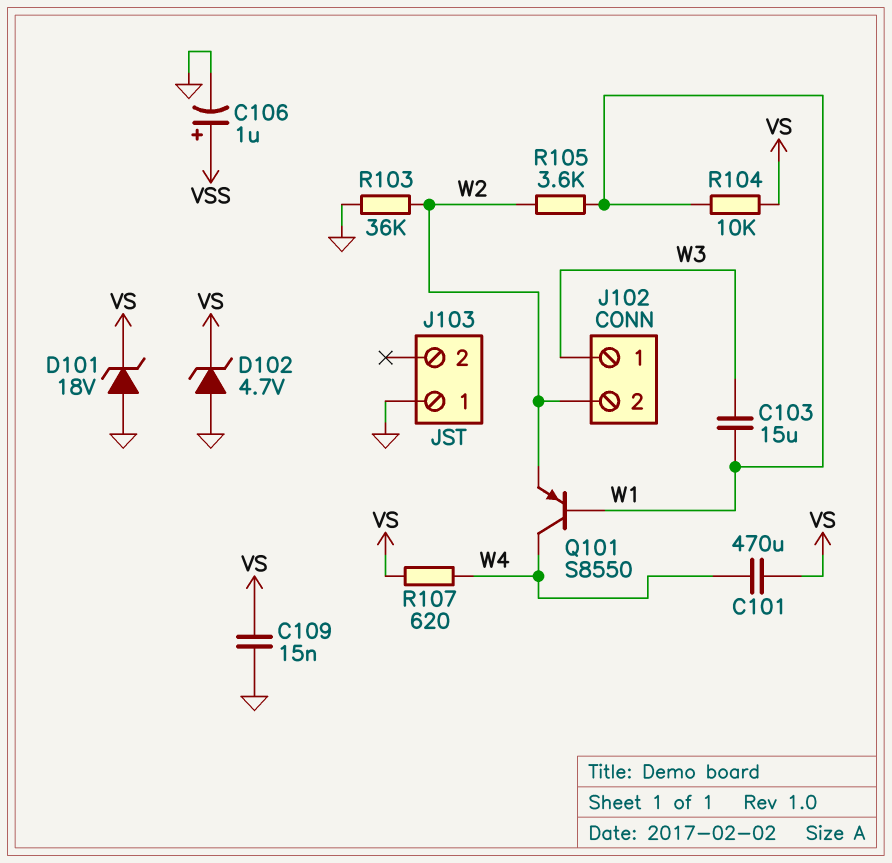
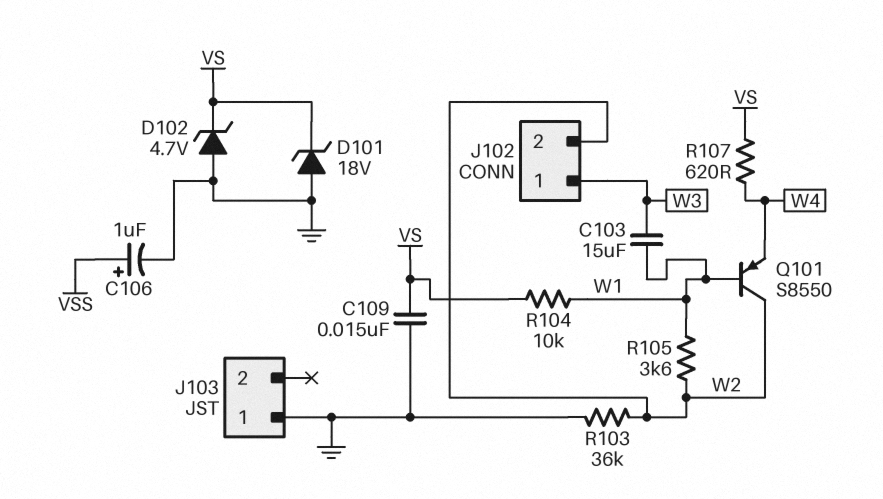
C101: 470uF (VS, W4) -> none
Q101: PNP S8550 (B W1, C W4, E W2) -> PNP S8550 (B W1, C W2, E W4)

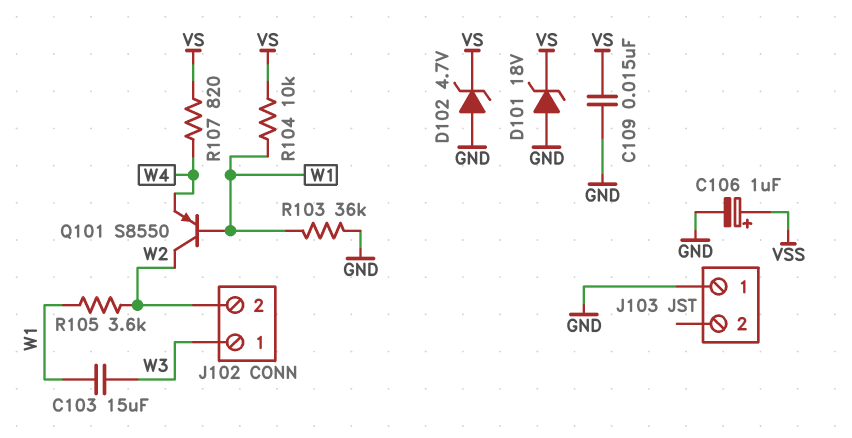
R103: 36k (GND, W2) -> 36k (GND, W1)
R107: 620 (VS, W4) -> 820 (VS, W4)

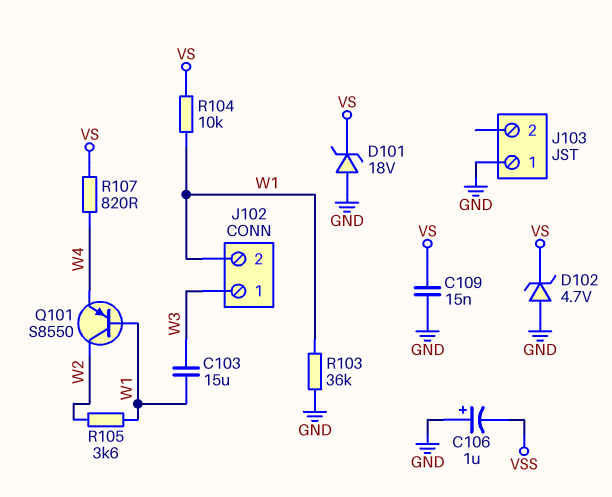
C106: 1uF (plus VSS, minus GND) -> 1uF (plus GND, minus VSS)
J102 pin 2: W2 -> W1

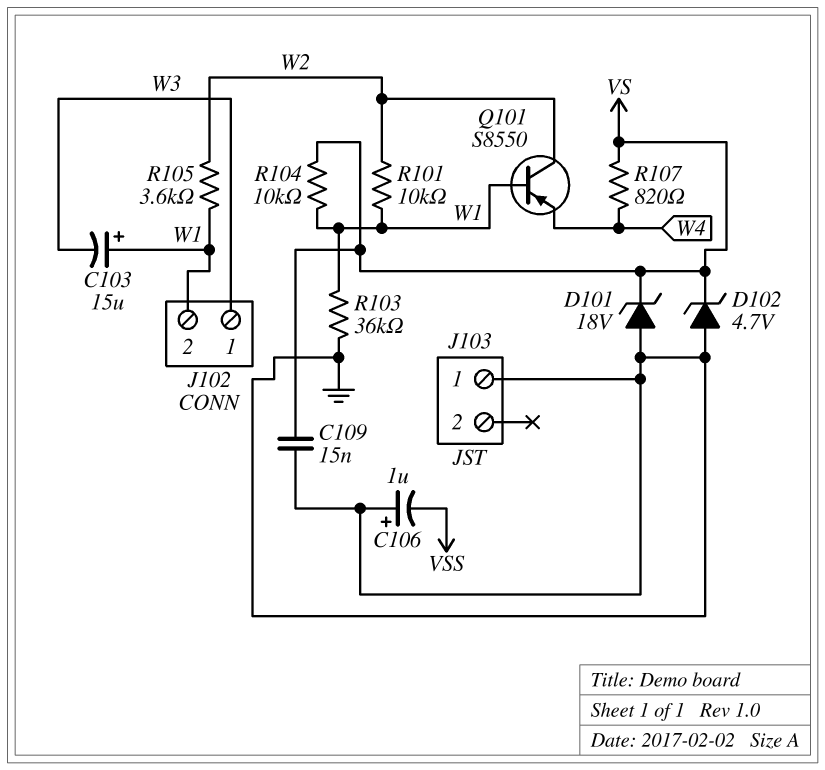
C103: 15uF (W1, W3) -> 15uF (plus W1, minus W3)
R101: none -> 10k (W1, W2)

